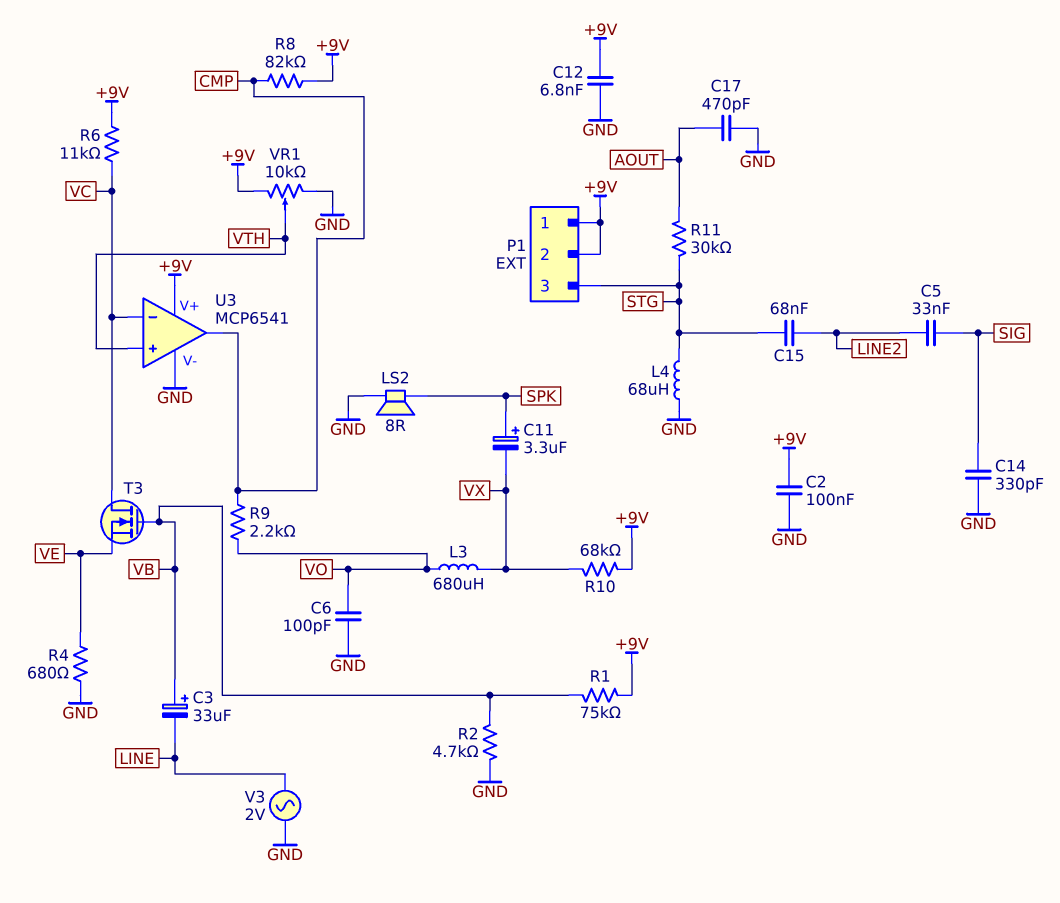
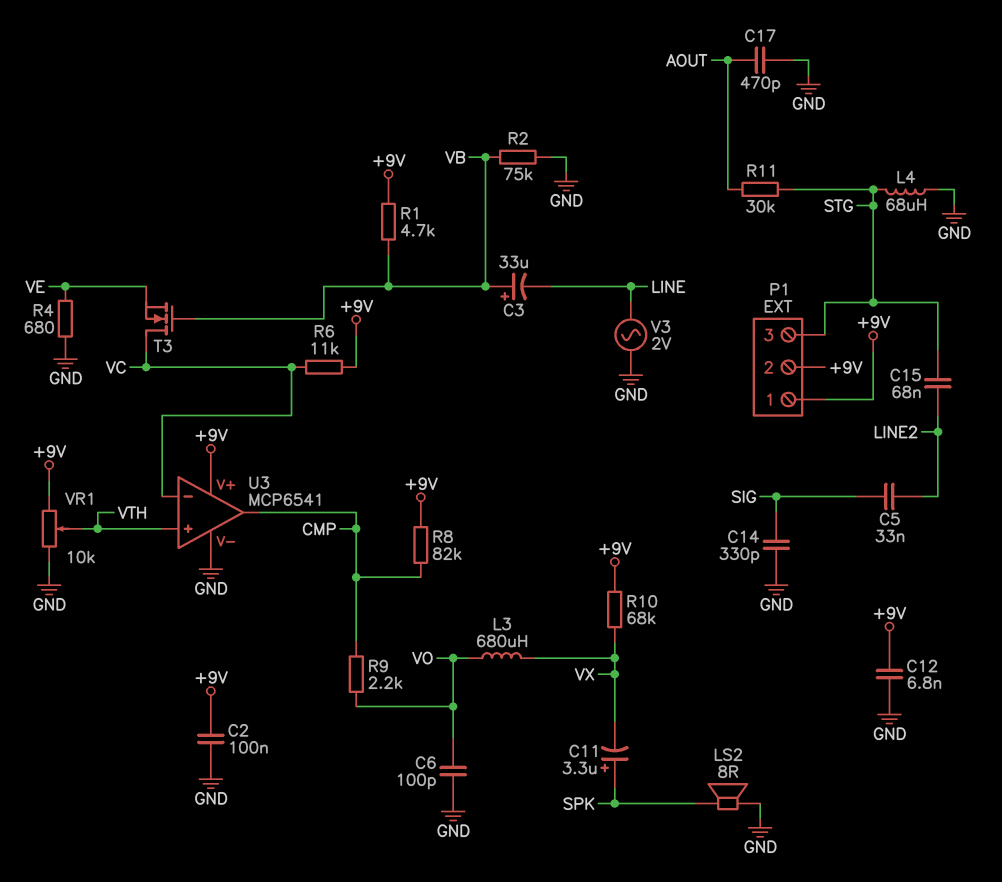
R1: 75k (+9V, VB) -> 4.7k (+9V, VB)
R2: 4.7k (GND, VB) -> 75k (GND, VB)

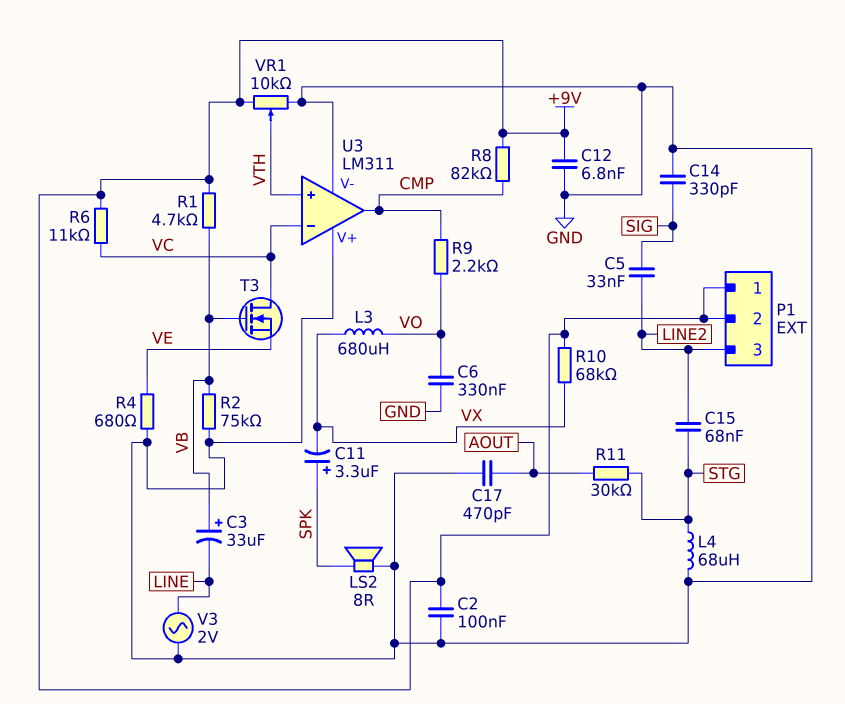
C6: 100pF (GND, VO) -> 330nF (GND, VO)
P1 pin 3: STG -> LINE2
U3: MCP6541 -> LM311
U3 pin V+: +9V -> GND

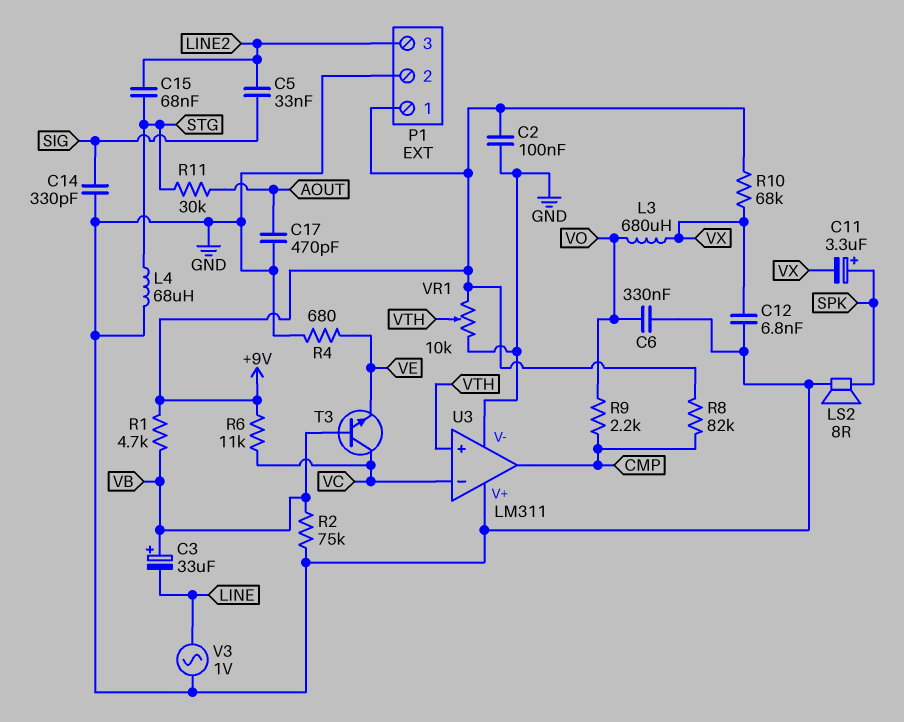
C12: 6.8nF (+9V, GND) -> 6.8nF (GND, VX)
P1 pin 2: +9V -> GND
T3: NMOS (G VB, D VC, S VE) -> NPN (B VB, C VC, E VE)
V3: AC 2V (GND, LINE) -> AC 1V (GND, LINE)

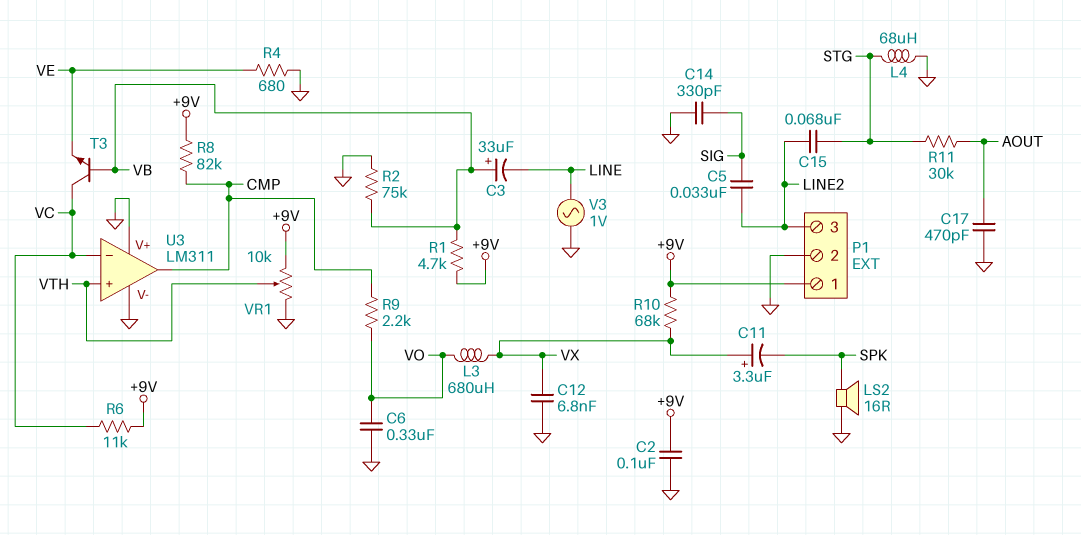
C11: 3.3uF (plus SPK, minus VX) -> 3.3uF (plus VX, minus SPK)
LS2: speaker 8R (GND, SPK) -> speaker 16R (GND, SPK)

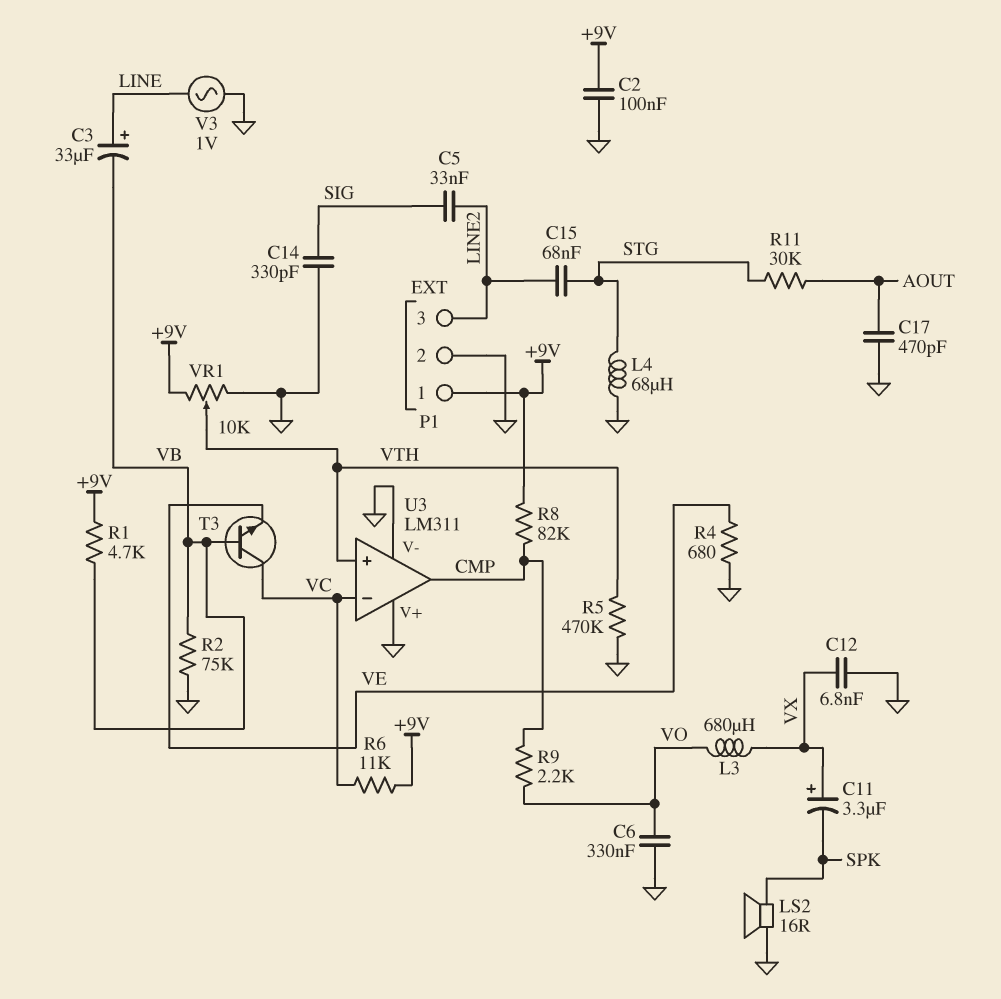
C3: 33uF (plus VB, minus LINE) -> 33uF (plus LINE, minus VB)
R5: none -> 470k (GND, VTH)
R10: 68k (+9V, VX) -> none

